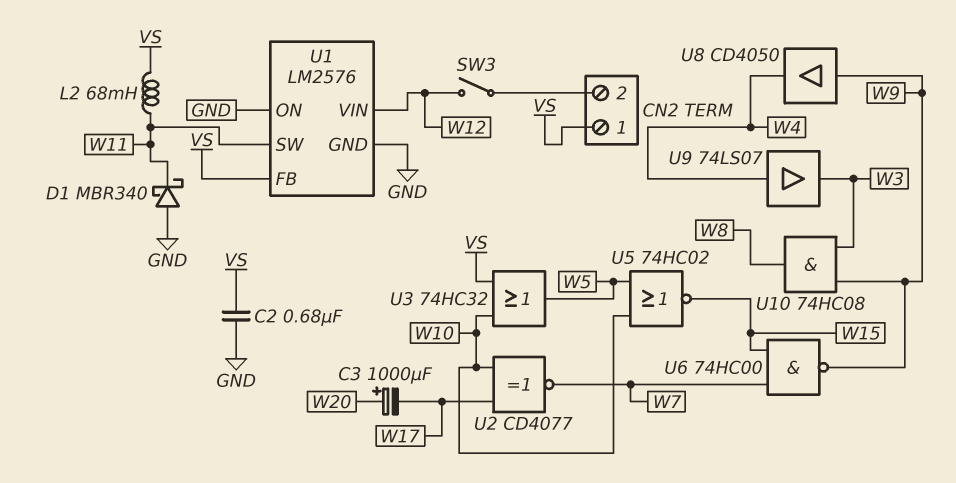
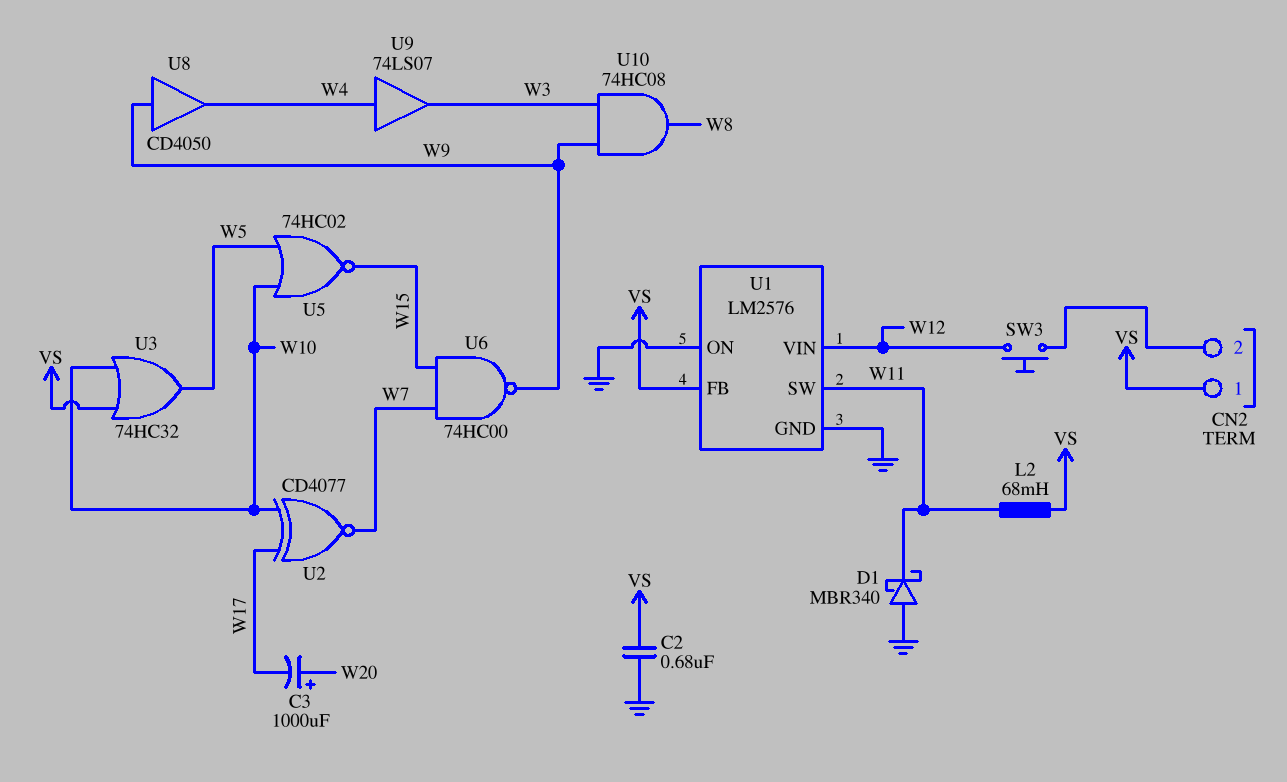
SW3: switch (CN2/2, W12) -> button (CN2/2, W12)

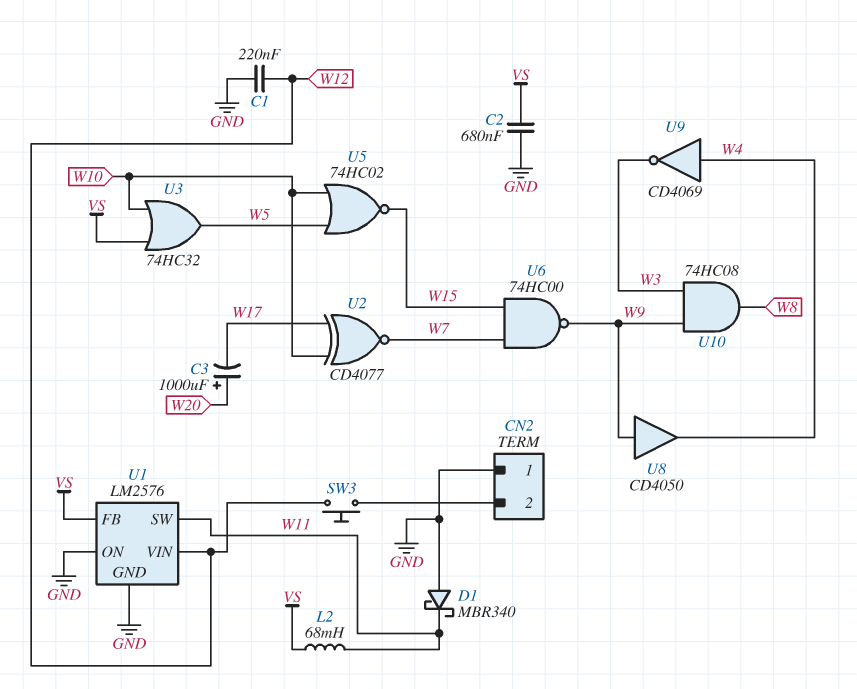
C1: none -> 220nF (GND, W12)
CN2 pin 1: VS -> GND
U9: buffer 74LS07 (in W4, out W3) -> NOT CD4069 (in W4, out W3)

